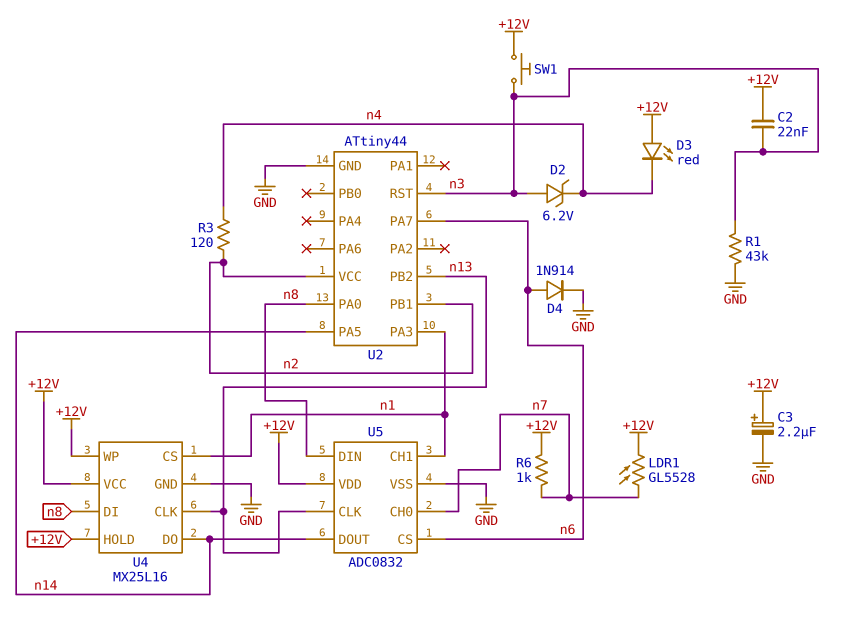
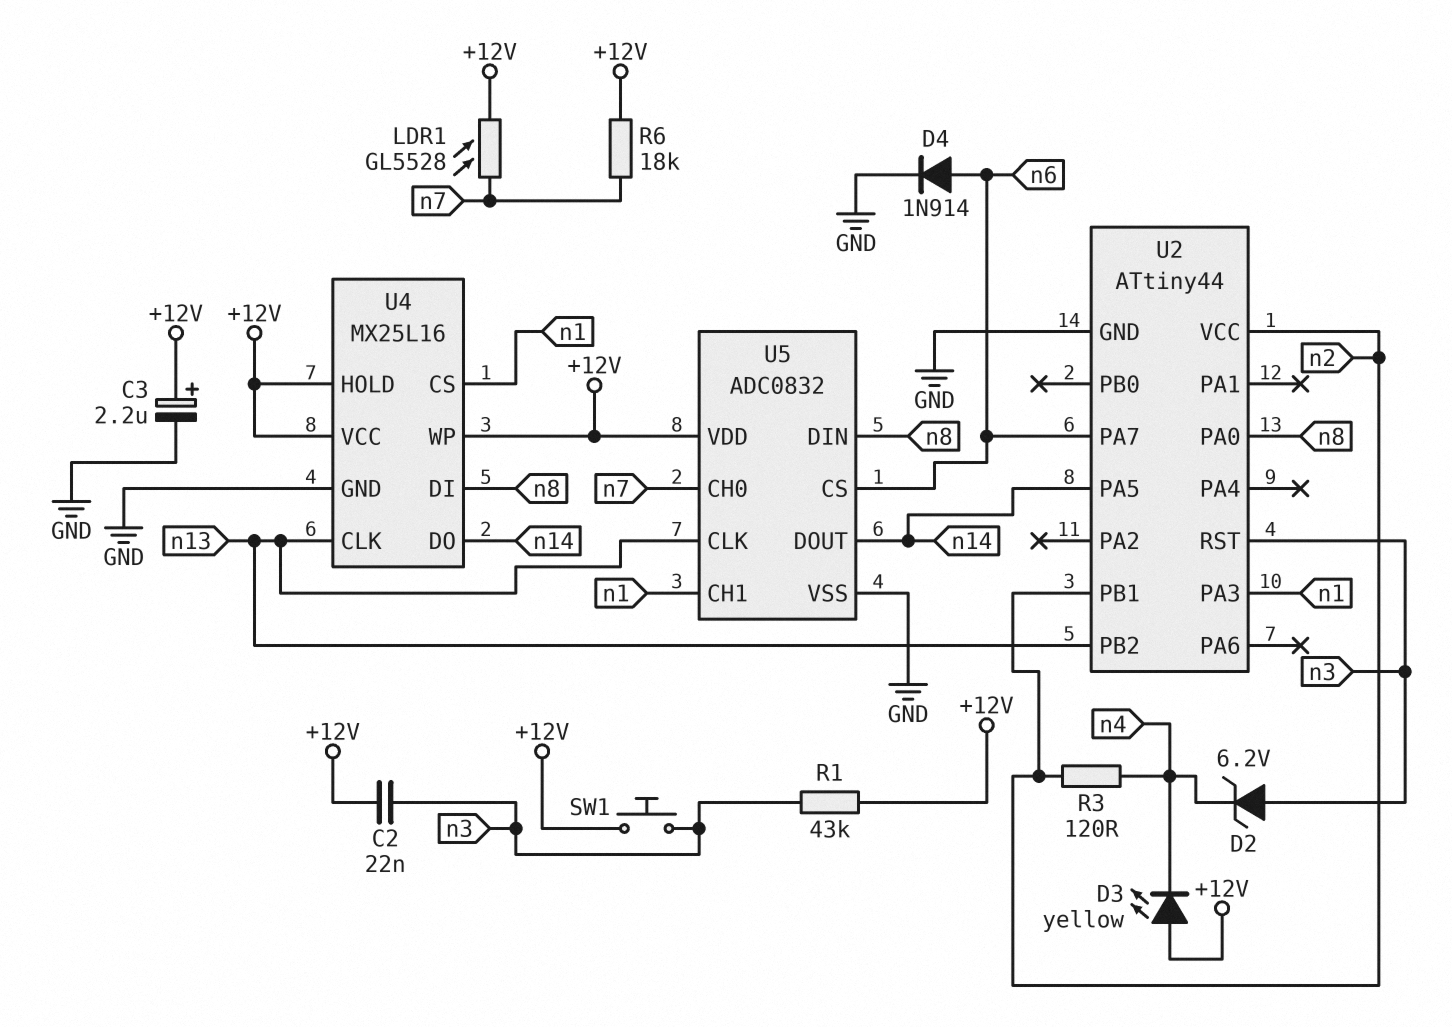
D3: LED red (A +12V, K n4) -> LED yellow (A +12V, K n4)
R1: 43k (GND, n3) -> 43k (+12V, n3)
R6: 1k (+12V, n7) -> 18k (+12V, n7)

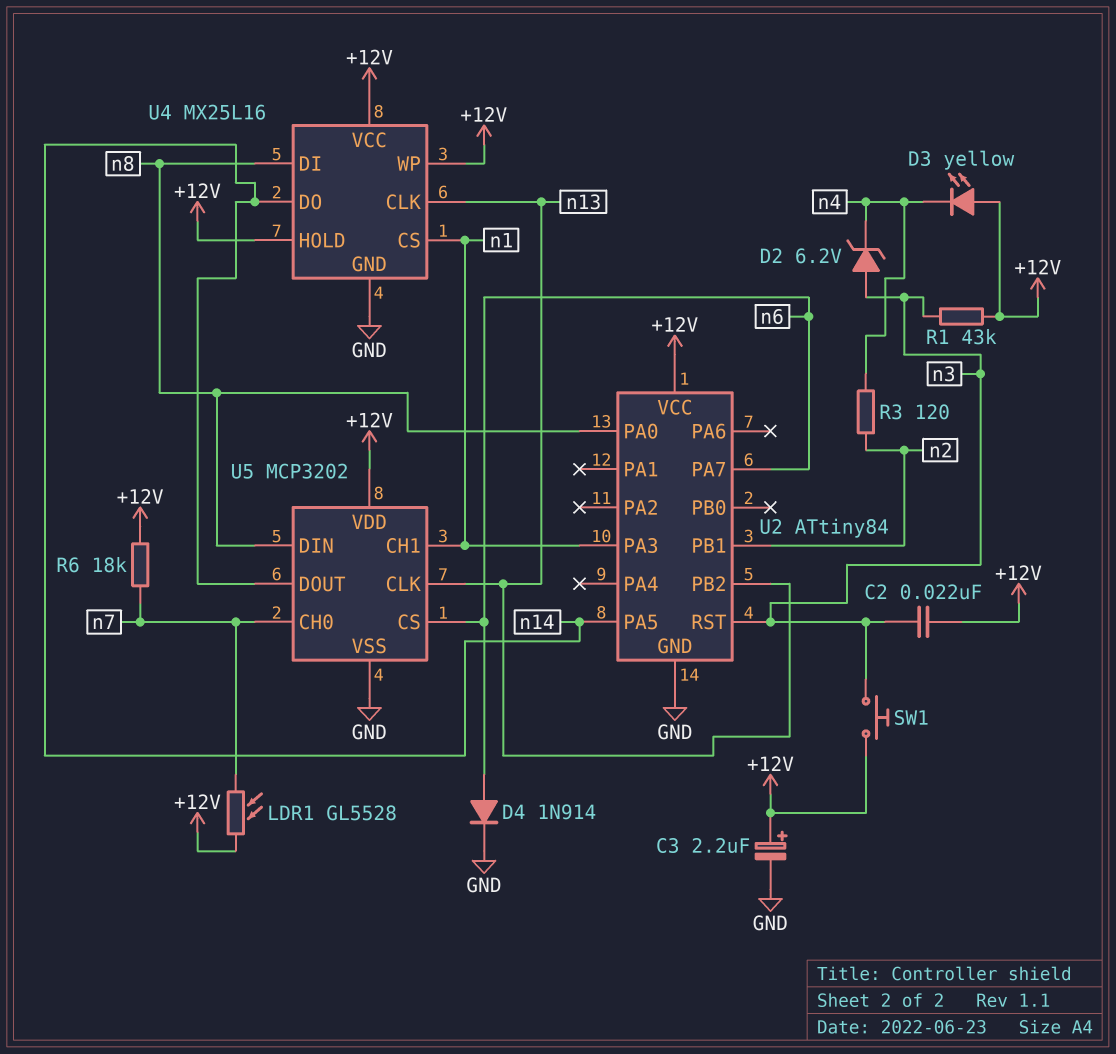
U2: ATtiny44 -> ATtiny84
U2 pin VCC: n2 -> +12V
U5: ADC0832 -> MCP3202

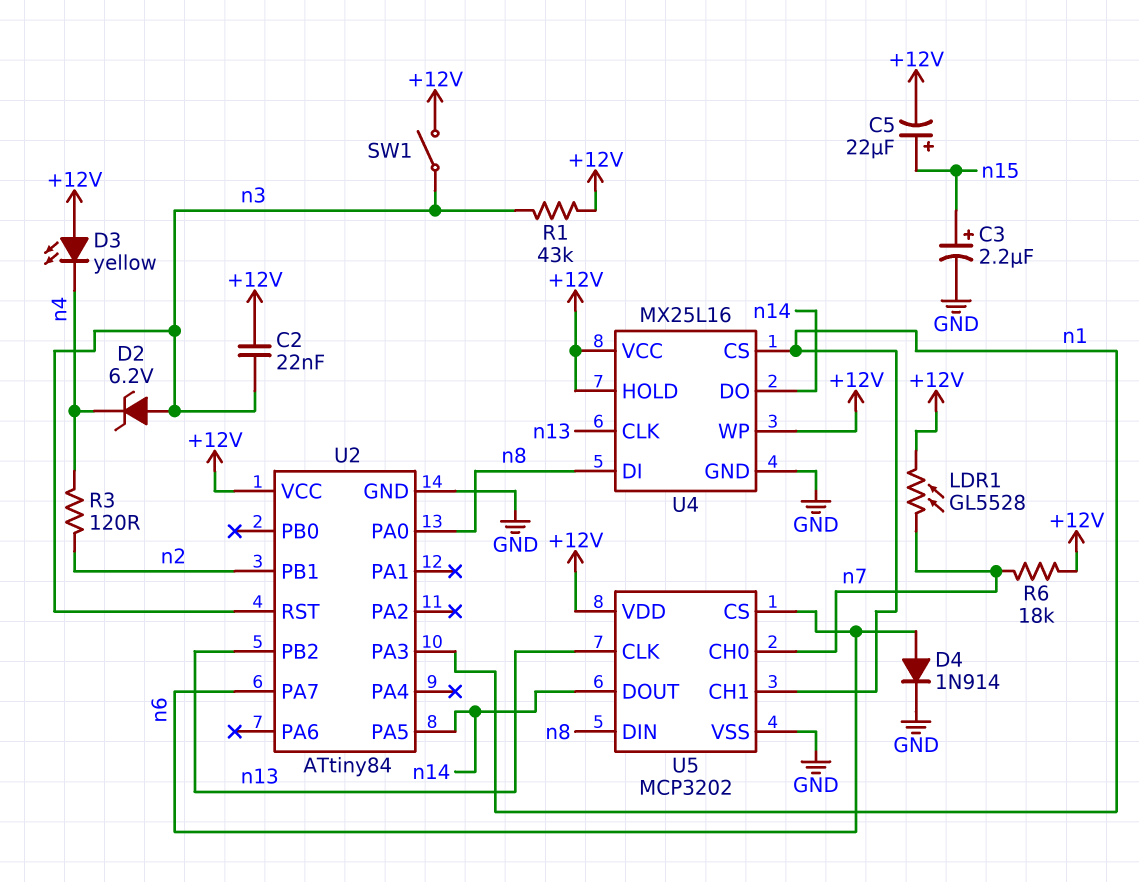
C3: 2.2uF (plus +12V, minus GND) -> 2.2uF (plus n15, minus GND)
C5: none -> 22uF (plus n15, minus +12V)
SW1: button (+12V, n3) -> switch (+12V, n3)

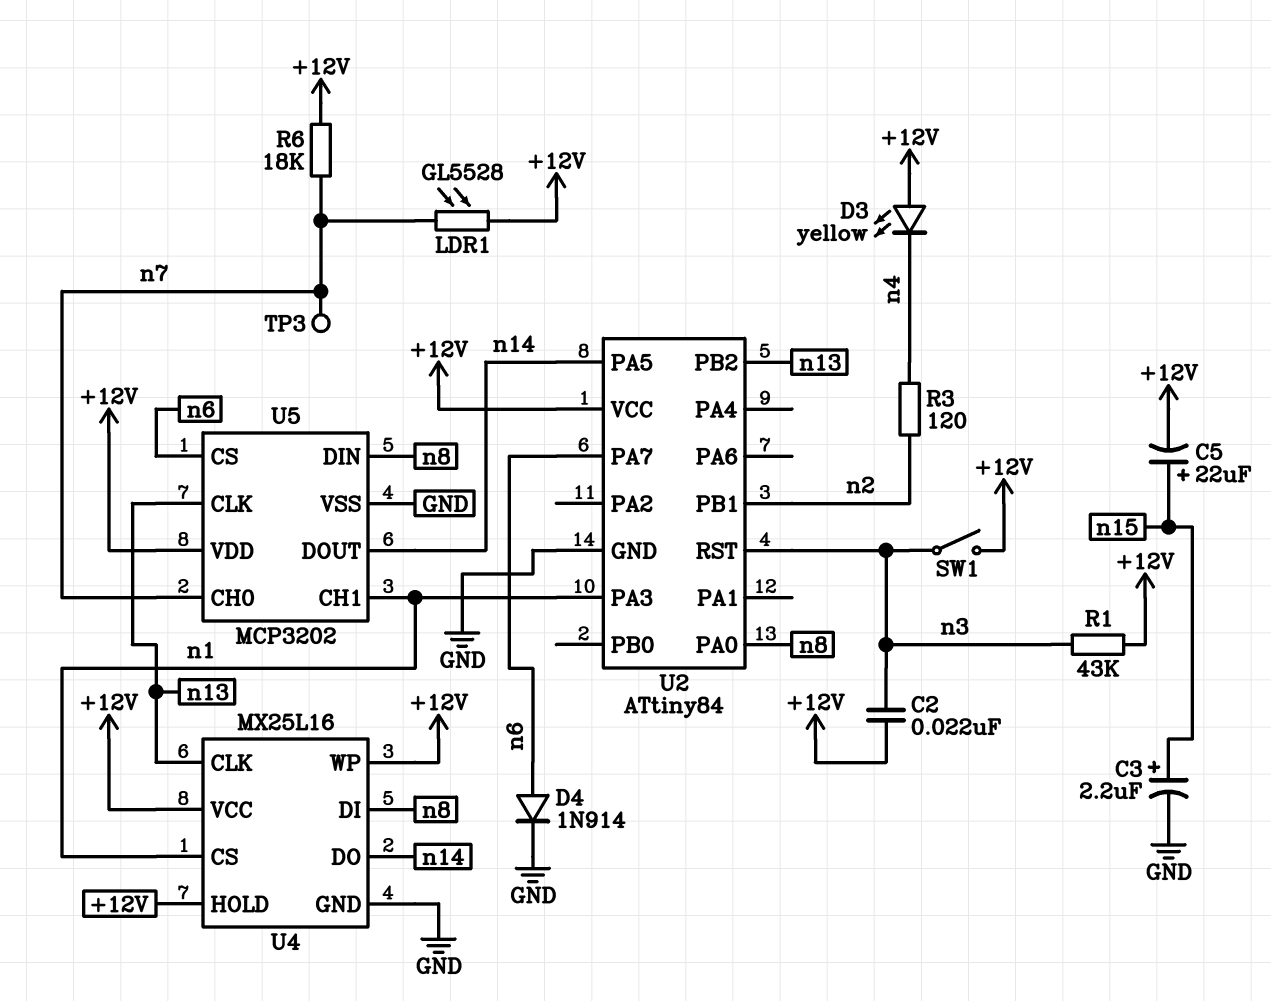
D2: zener 6.2V (A n3, K n4) -> none
TP3: none -> test point (n7)

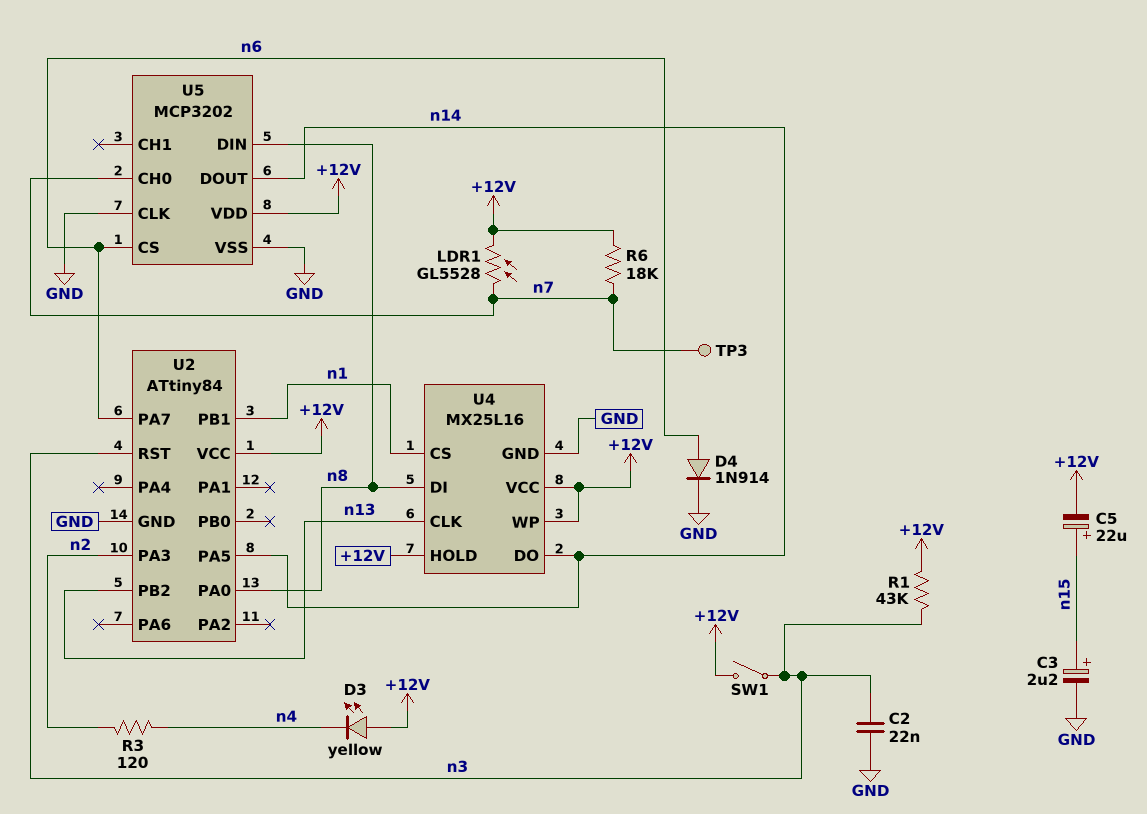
C2: 22nF (+12V, n3) -> 22nF (GND, n3)
U2 pin PA3: n1 -> n2
U2 pin PB1: n2 -> n1
U5 pin CH1: n1 -> none
U5 pin CLK: n13 -> GND

